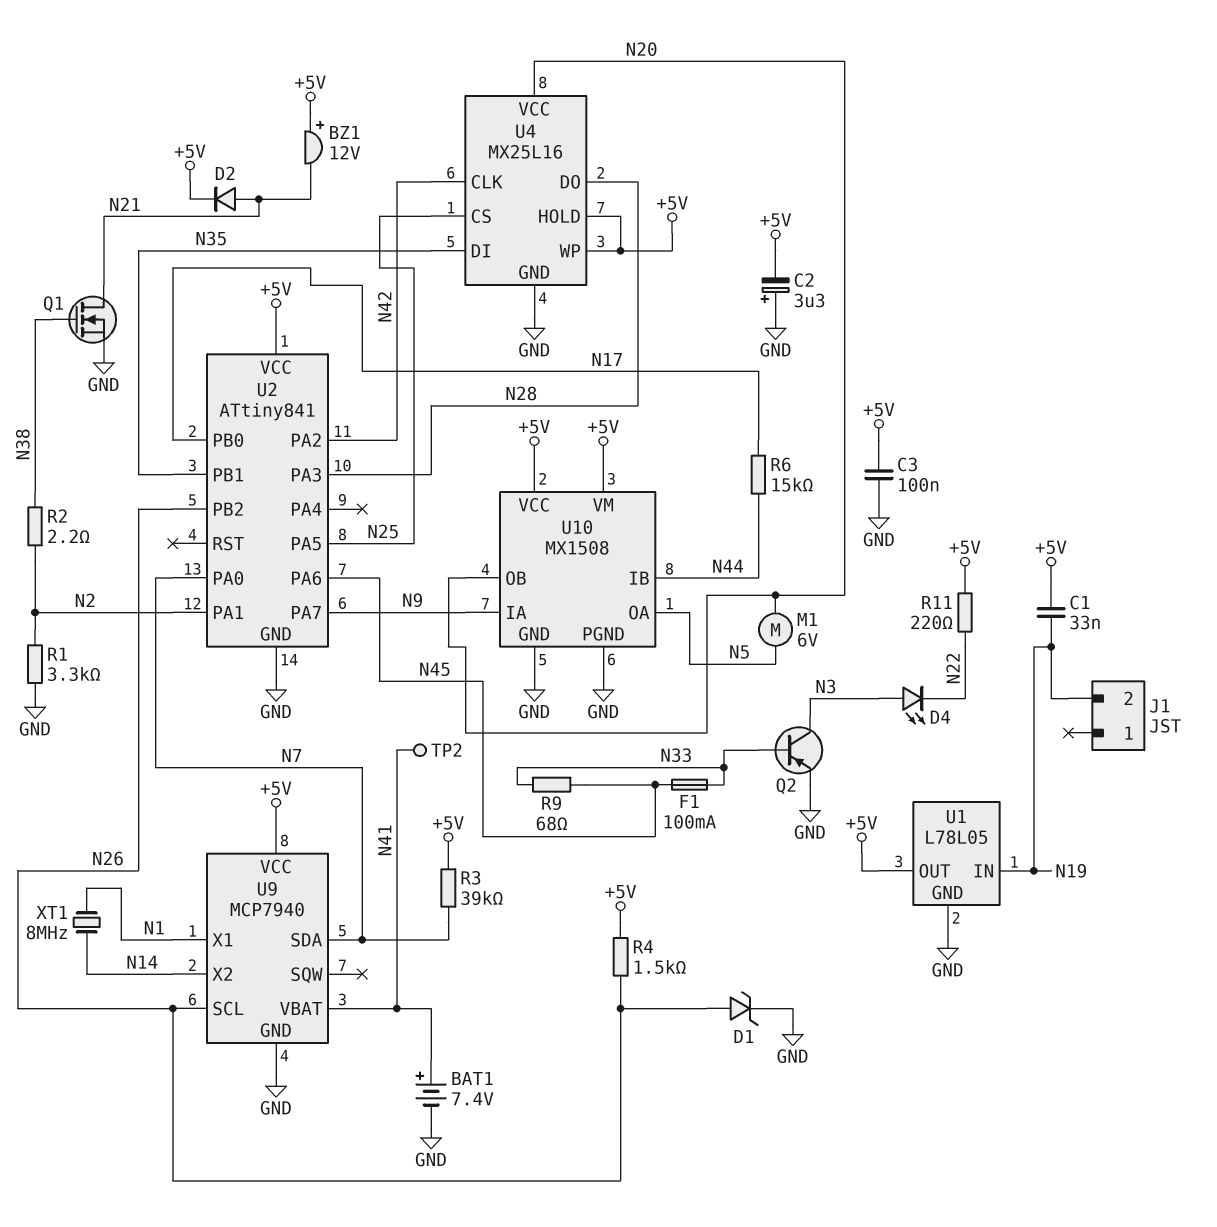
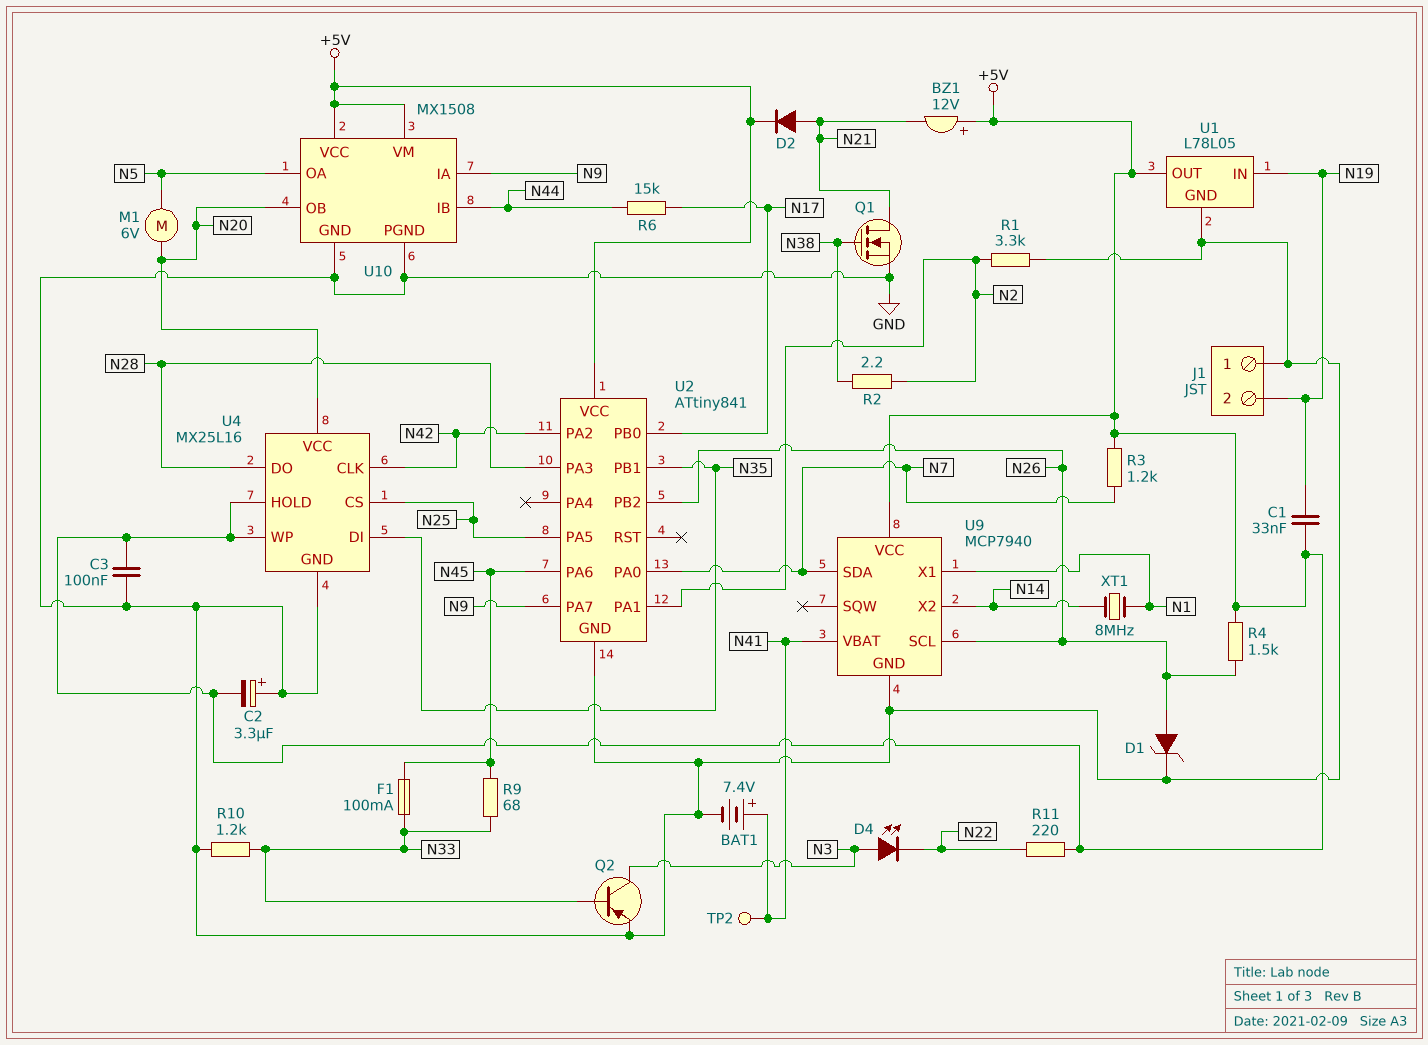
J1 pin 1: none -> GND
R3: 39k (+5V, N7) -> 1.2k (+5V, N7)
R10: none -> 1.2k (GND, N33)

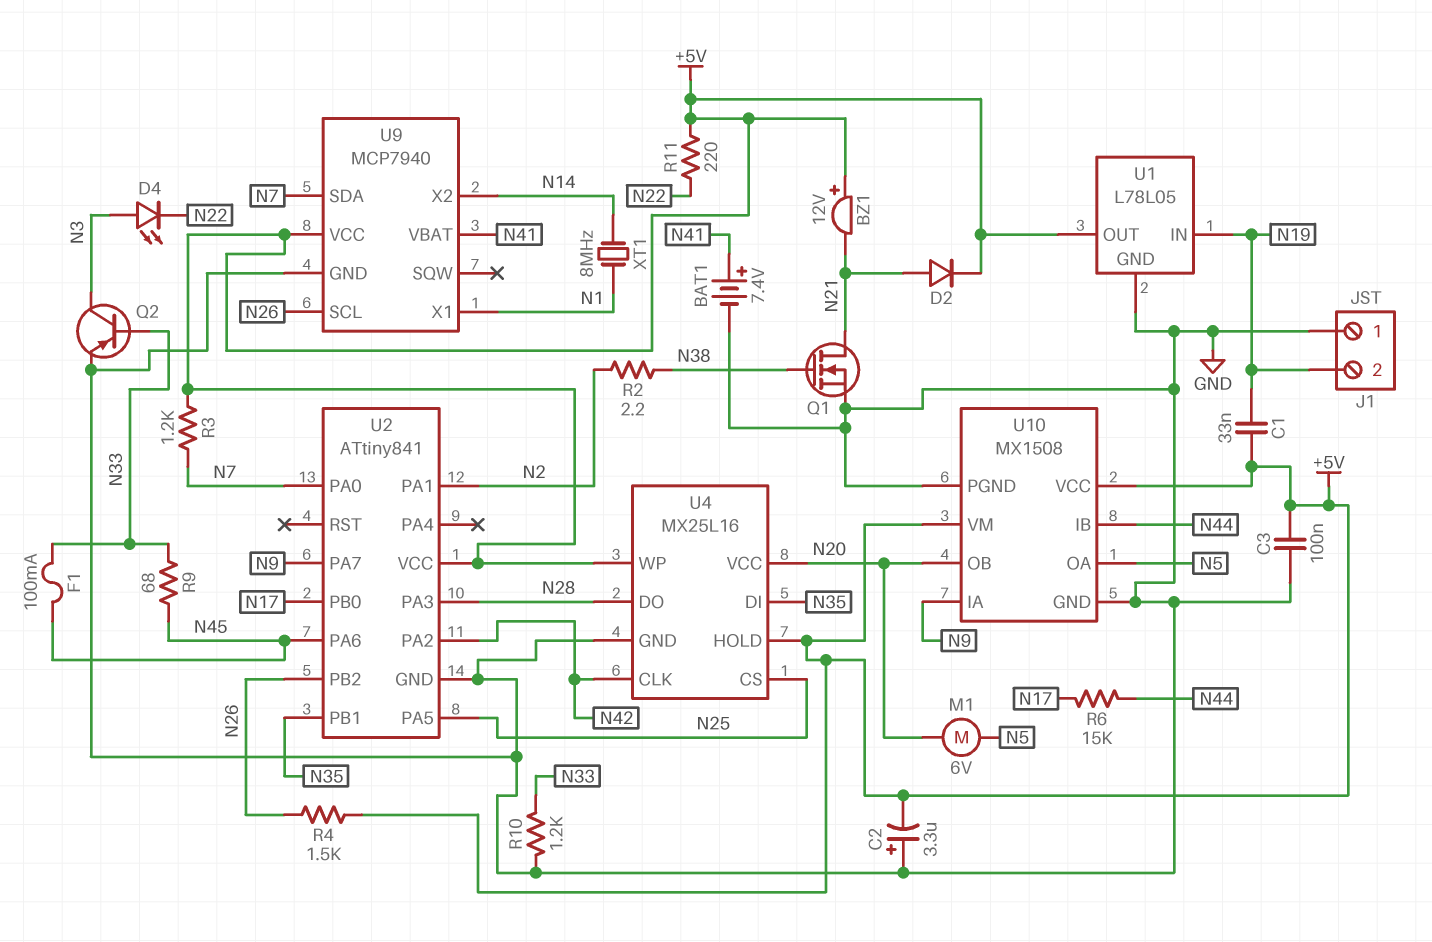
D1: zener (A N26, K GND) -> none
R1: 3.3k (GND, N2) -> none
TP2: test point (N41) -> none

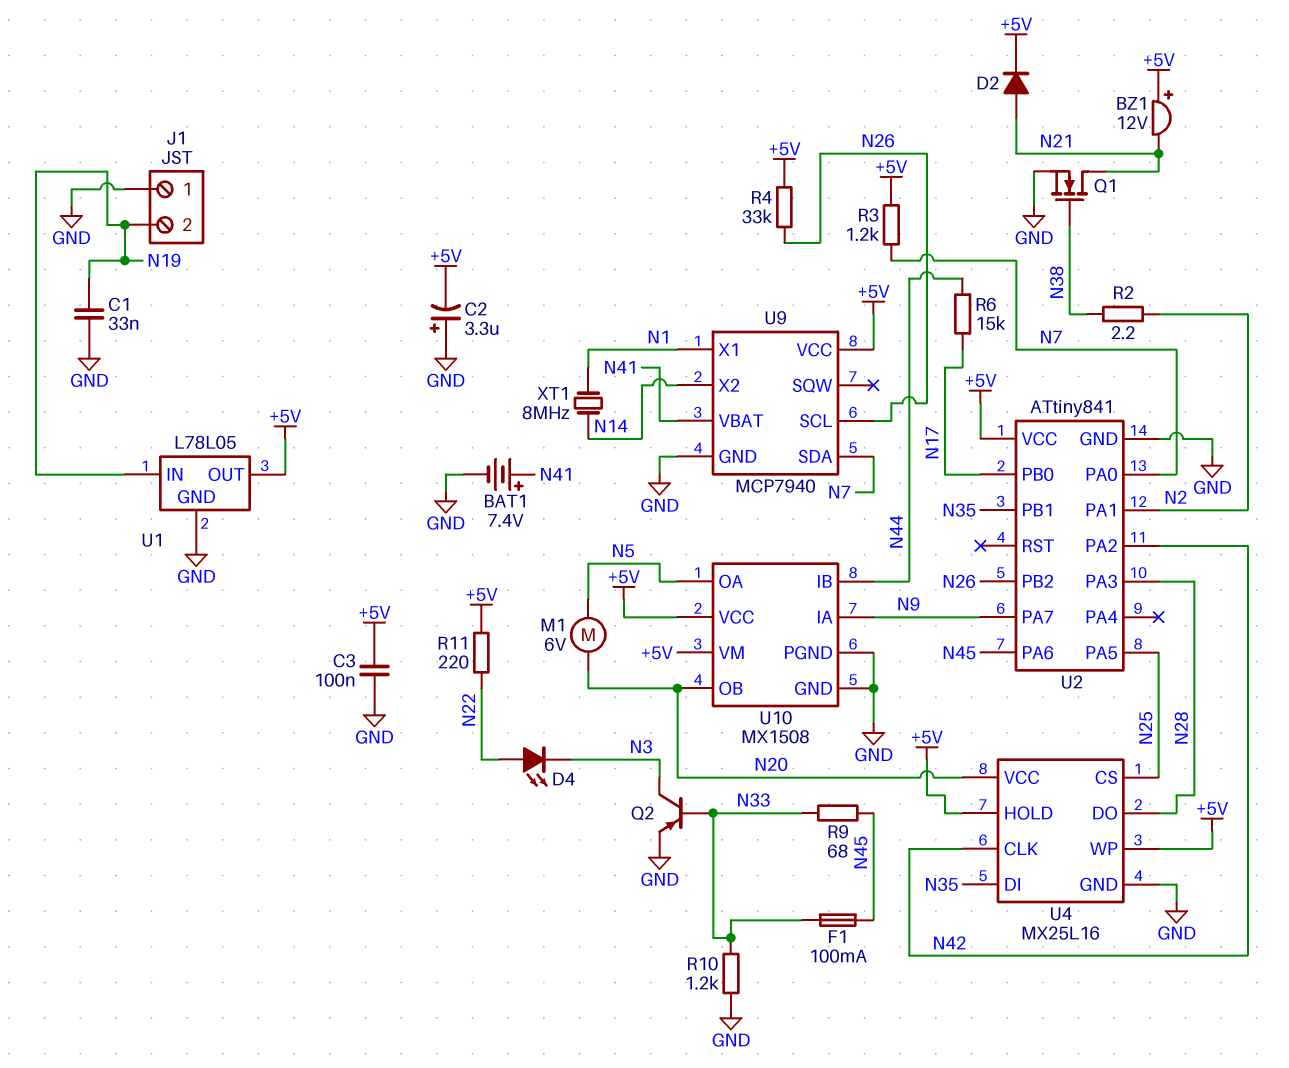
C1: 33nF (+5V, N19) -> 33nF (GND, N19)
D4: LED (A N3, K N22) -> LED (A N22, K N3)
R4: 1.5k (+5V, N26) -> 33k (+5V, N26)

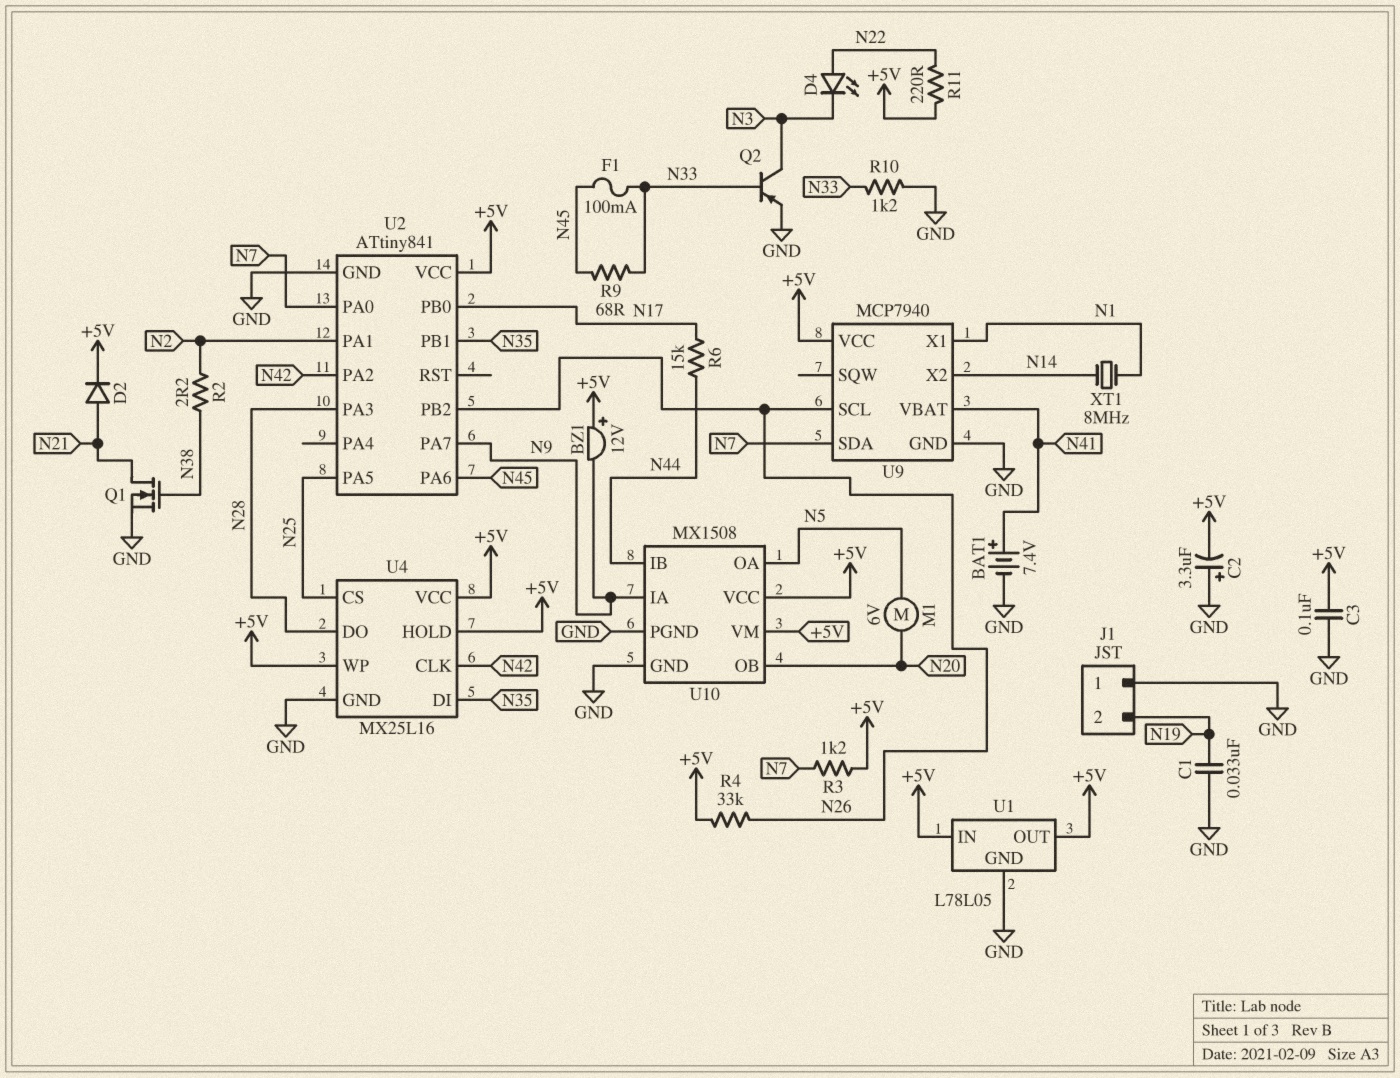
BZ1: buzzer 12V (plus +5V, minus N21) -> buzzer 12V (plus +5V, minus N9)
U1 pin IN: N19 -> +5V
U4 pin VCC: N20 -> +5V

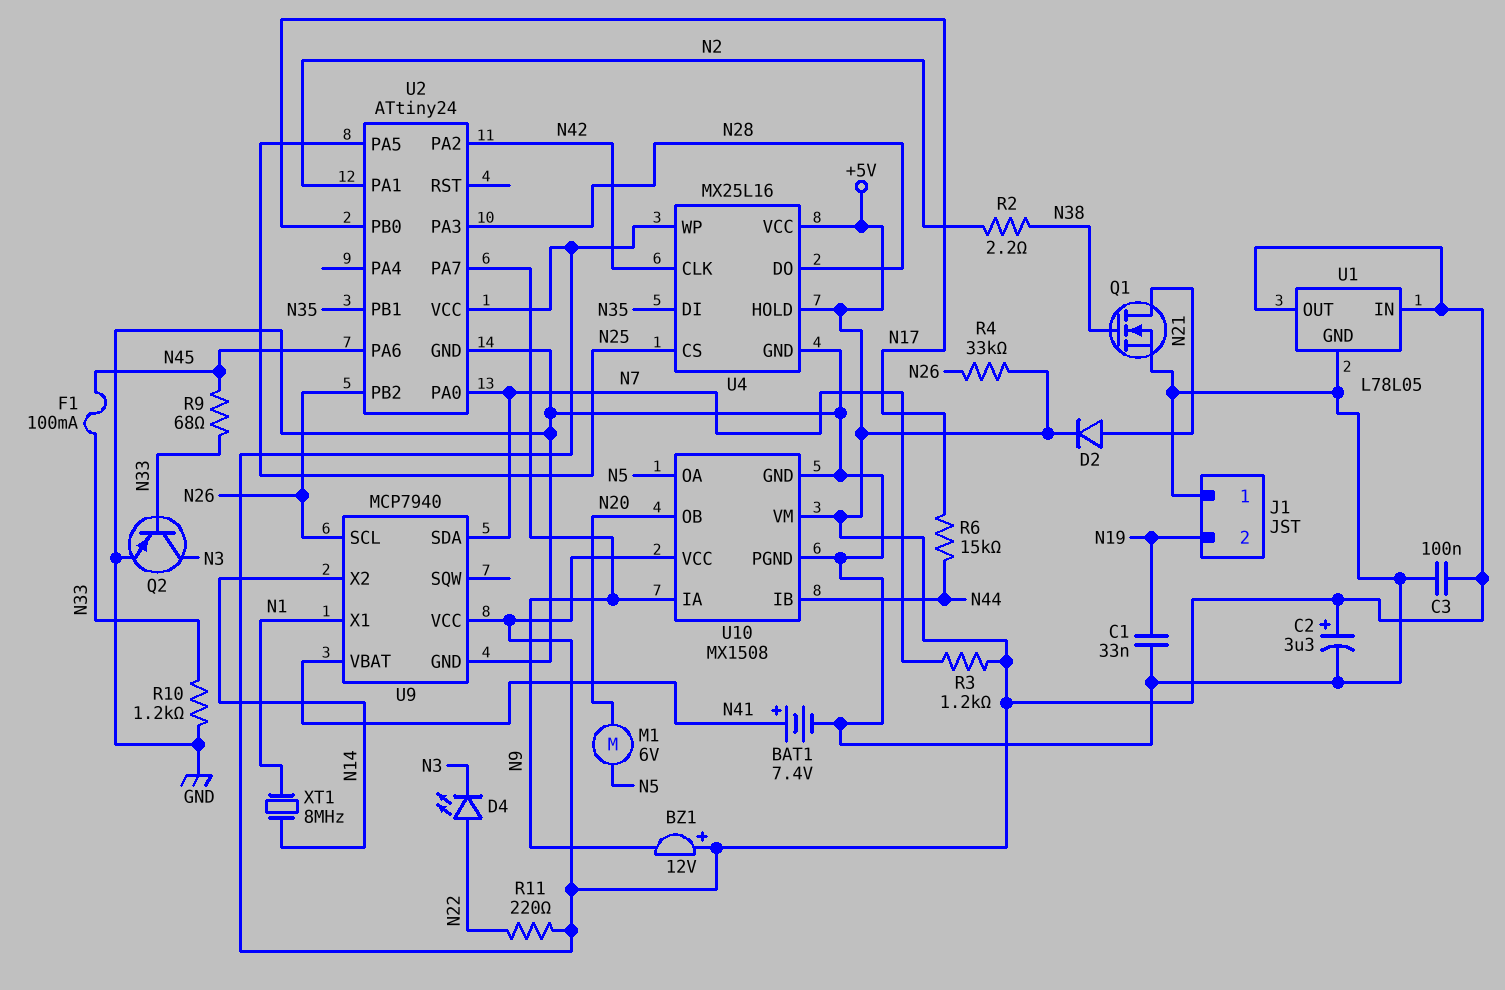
C2: 3.3uF (plus GND, minus +5V) -> 3.3uF (plus +5V, minus GND)
U2: ATtiny841 -> ATtiny24

